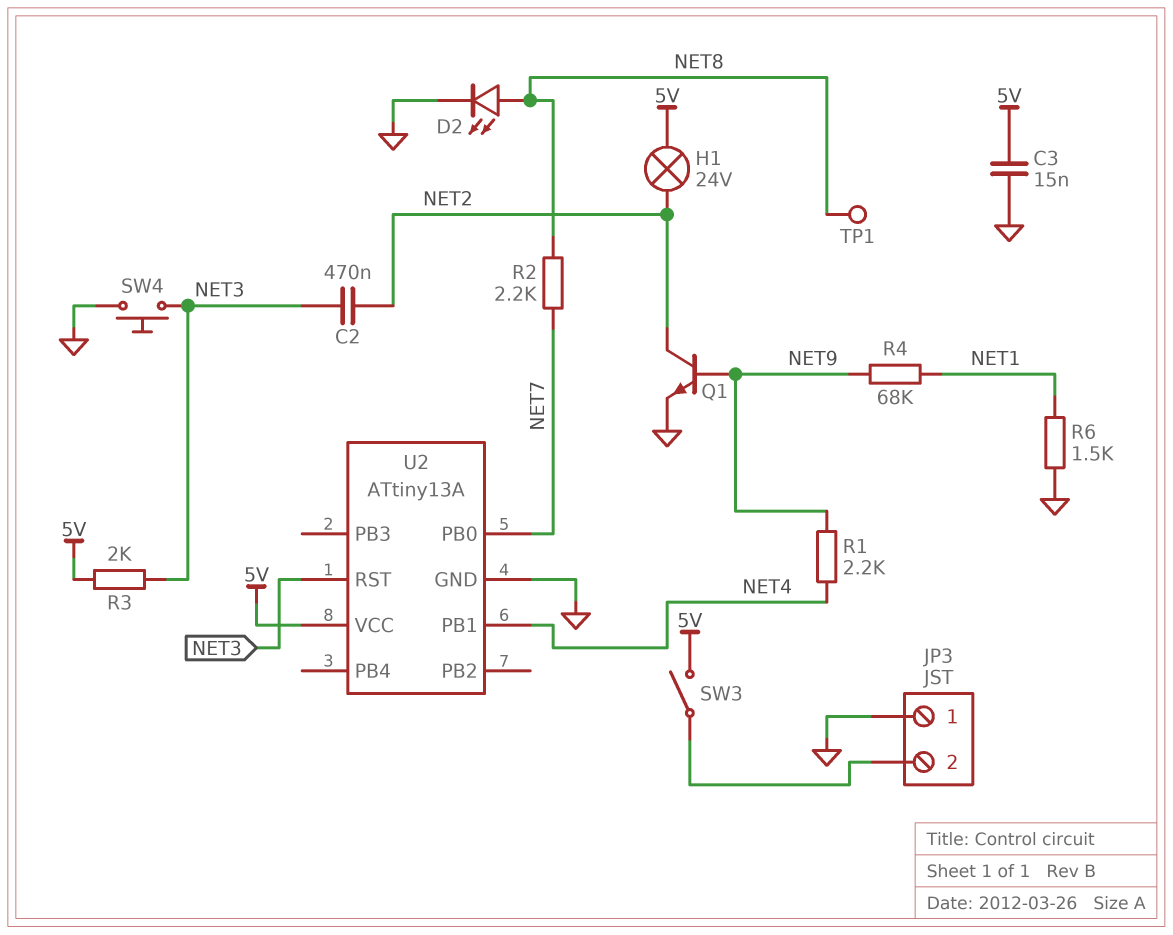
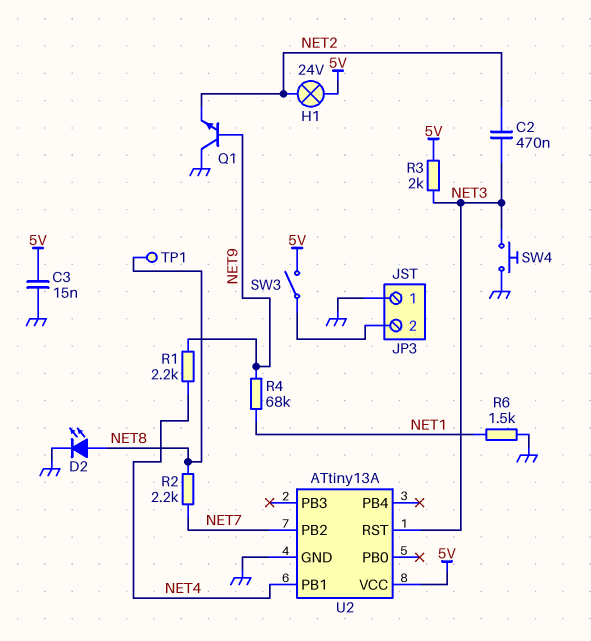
Q1: NPN (B NET9, C NET2, E GND) -> NPN (B NET9, C GND, E NET2)
U2 pin PB0: NET7 -> none
U2 pin PB2: none -> NET7

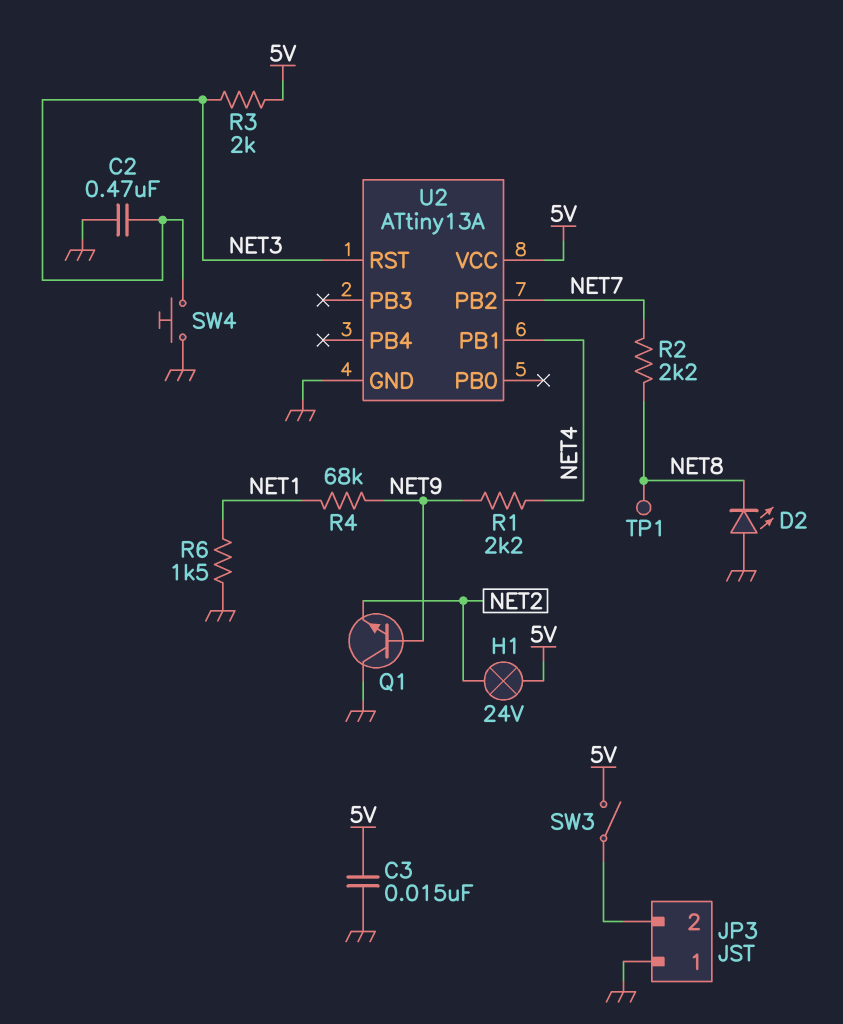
C2: 470nF (NET2, NET3) -> 470nF (GND, NET3)
D2: LED (A NET8, K GND) -> LED (A GND, K NET8)

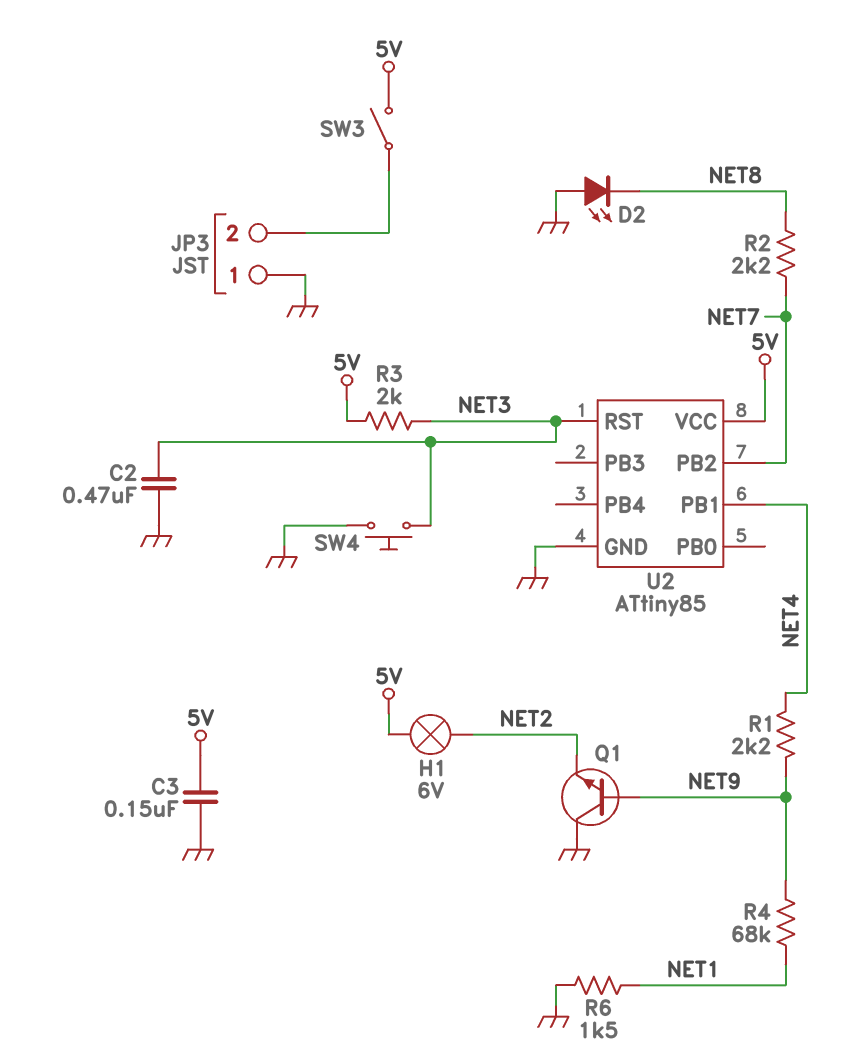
C3: 15nF (5V, GND) -> 150nF (5V, GND)
H1: lamp 24V (5V, NET2) -> lamp 6V (5V, NET2)
TP1: test point (NET8) -> none
U2: ATtiny13A -> ATtiny85

